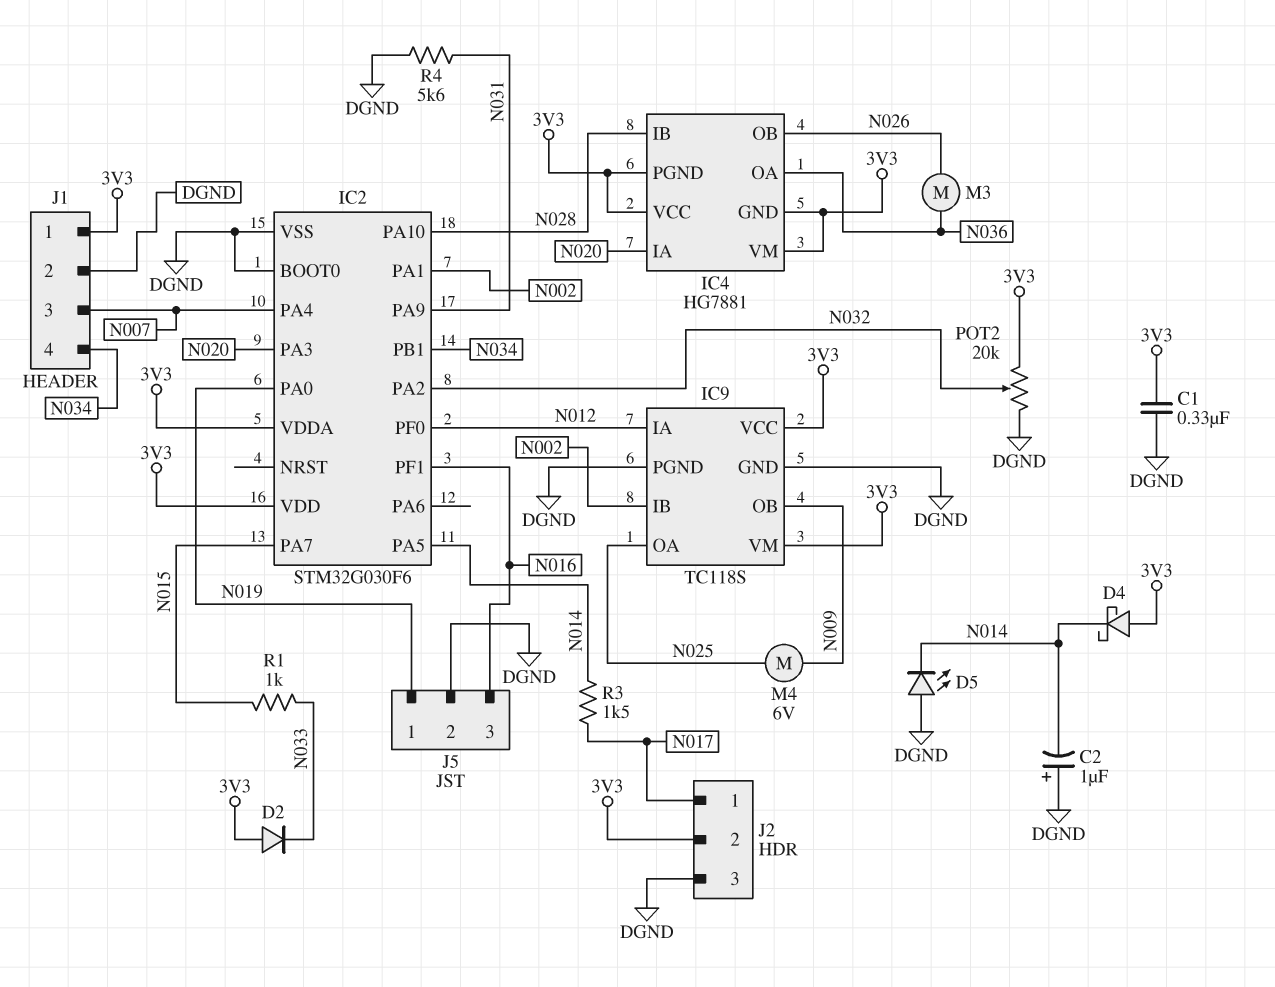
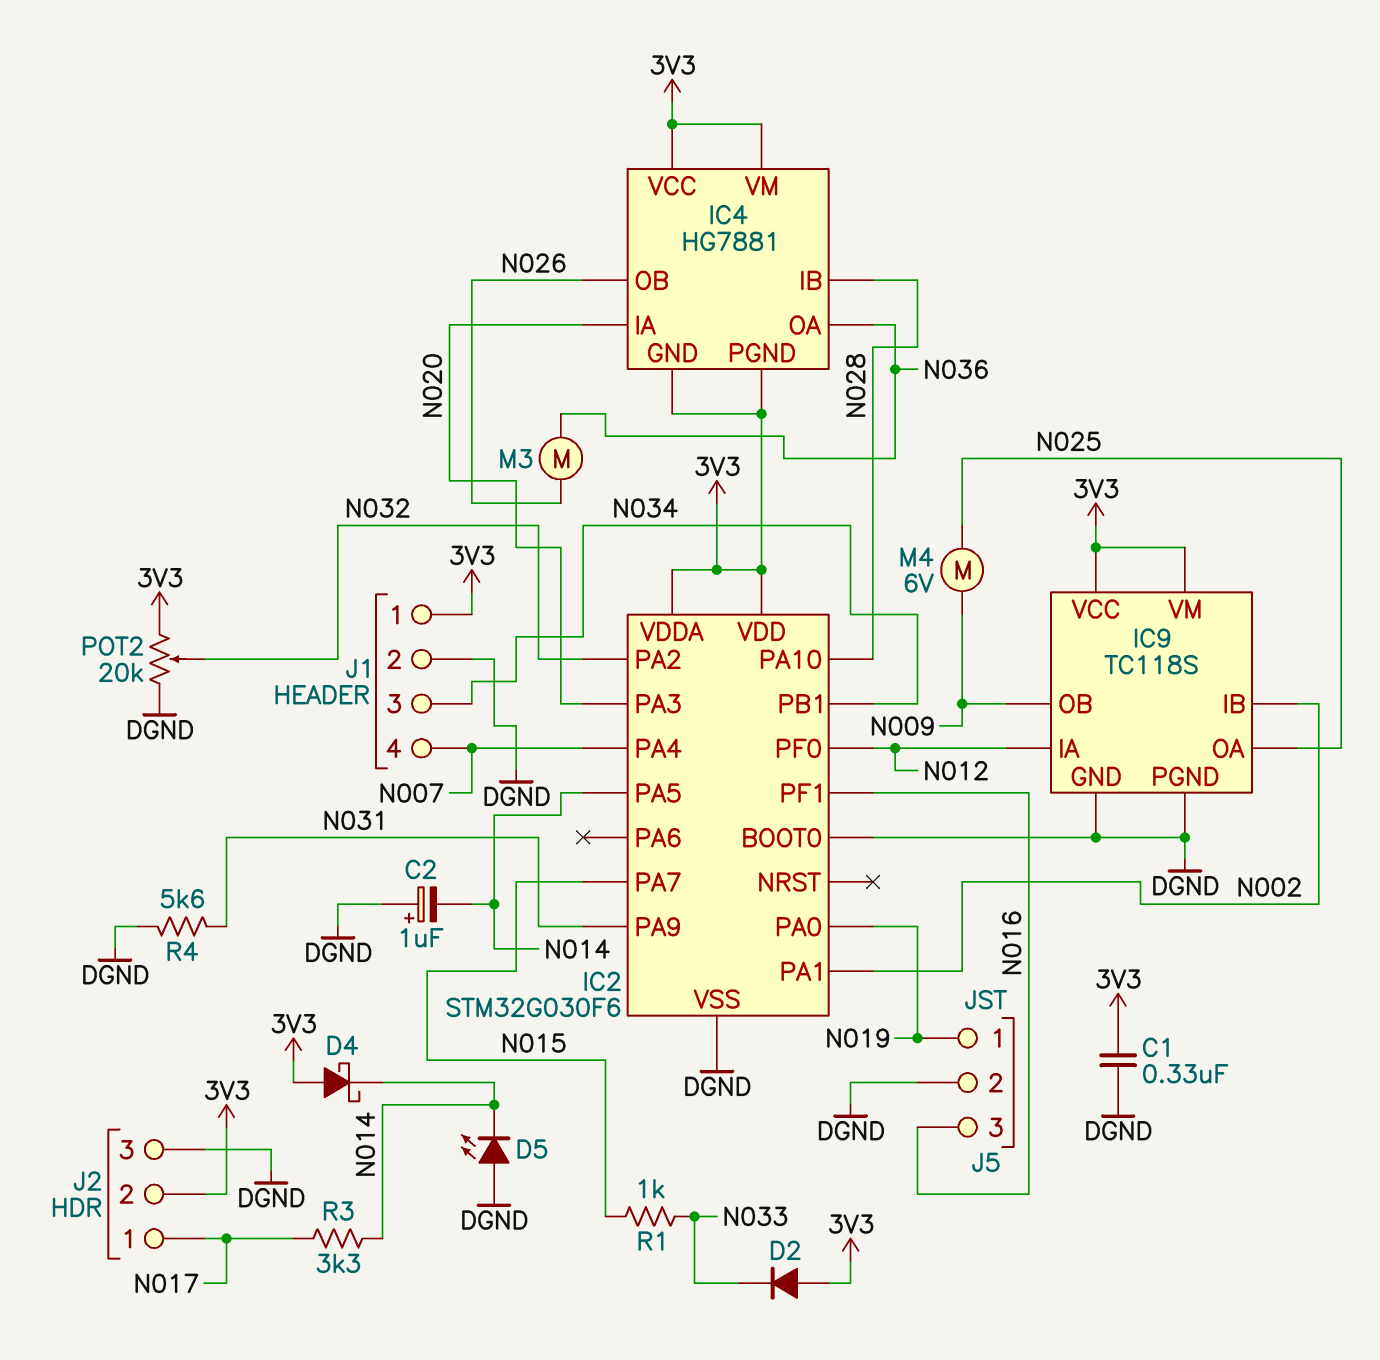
J1 pin 3: N007 -> N034
J1 pin 4: N034 -> N007
R3: 1.5k (N014, N017) -> 3.3k (N014, N017)

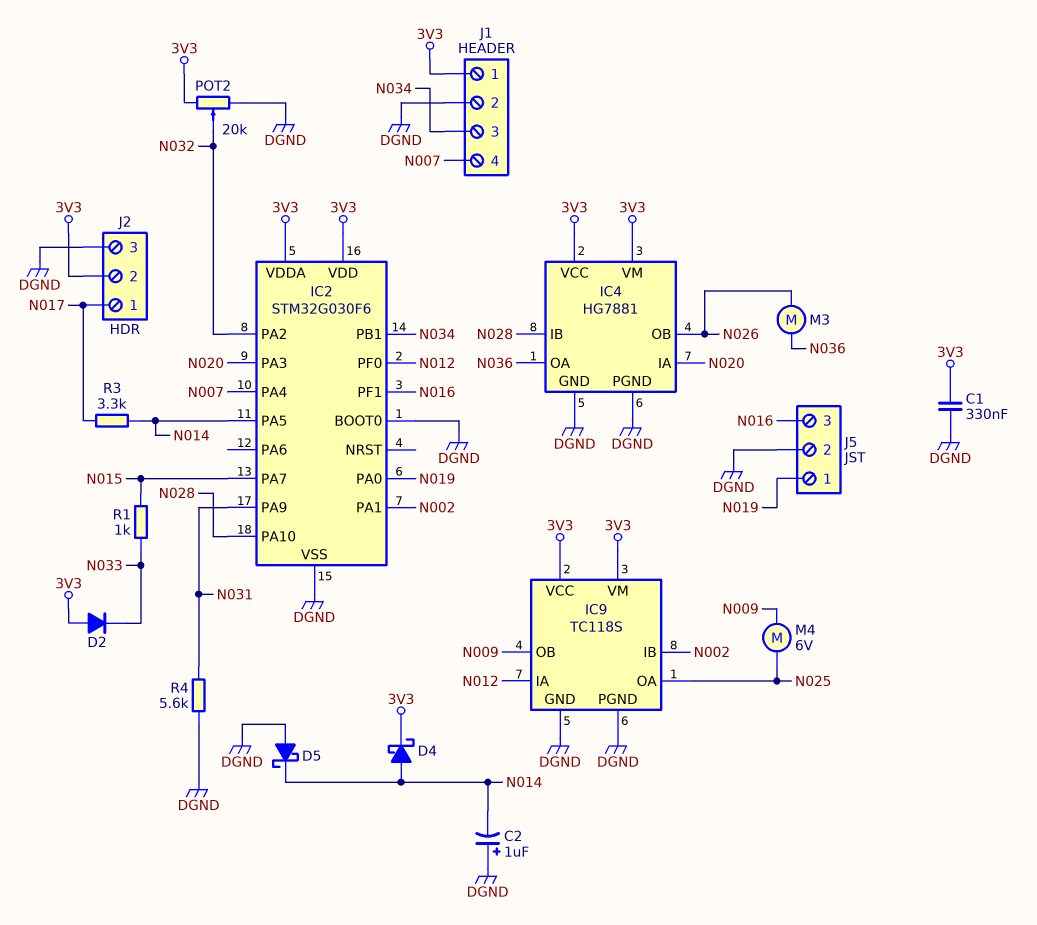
D4: schottky (A 3V3, K N014) -> schottky (A N014, K 3V3)
D5: LED (A DGND, K N014) -> schottky (A DGND, K N014)
IC4 pin GND: 3V3 -> DGND
IC4 pin PGND: 3V3 -> DGND

